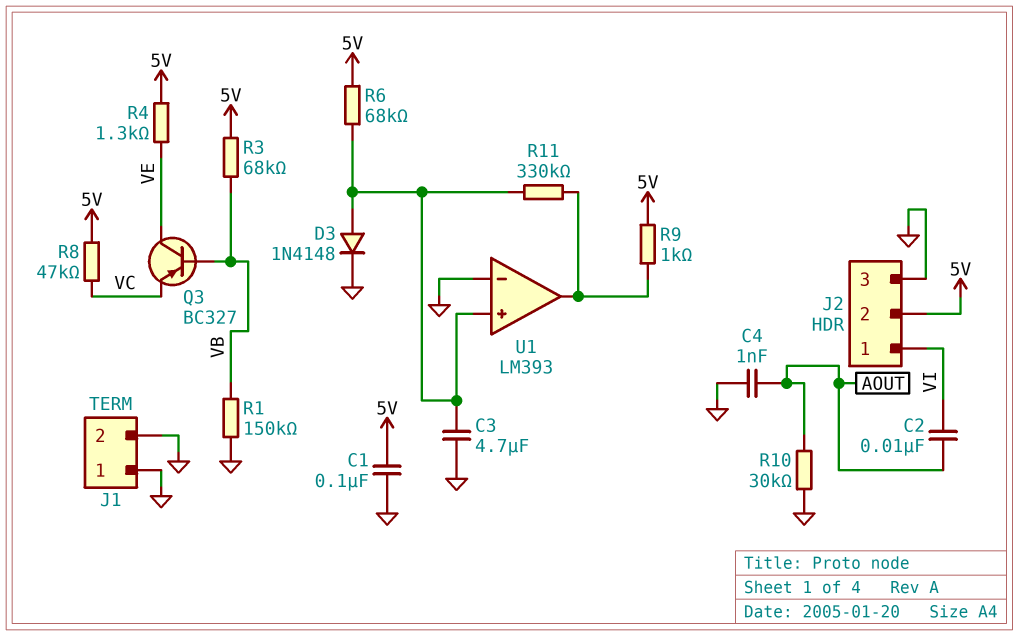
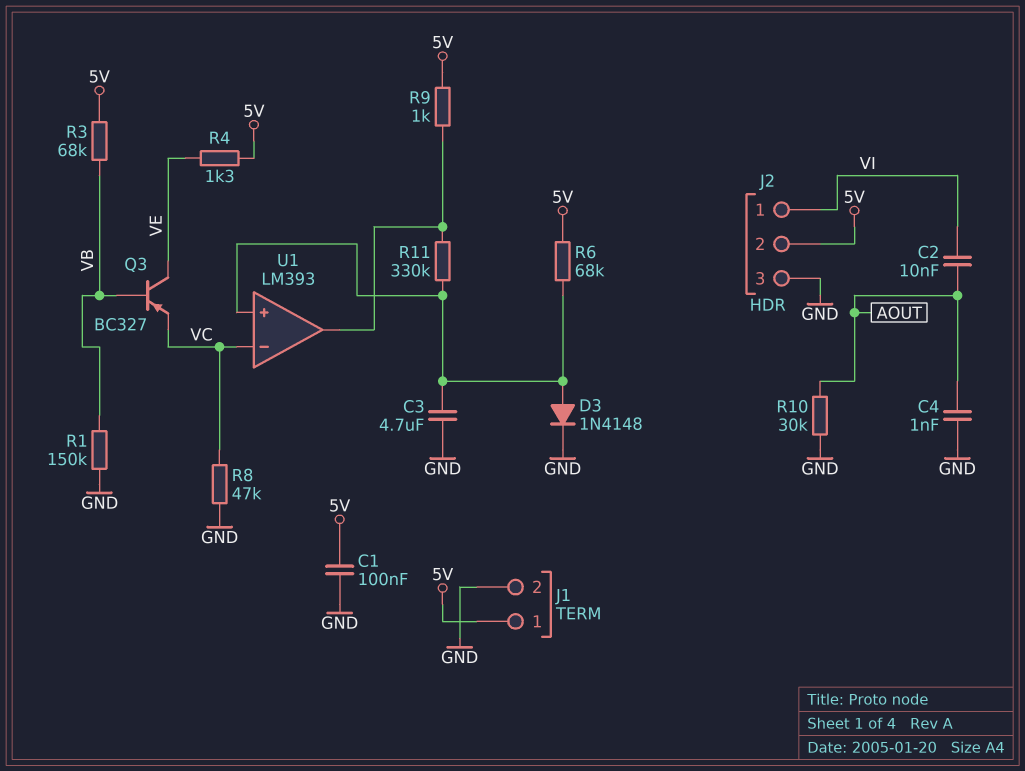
J1 pin 1: GND -> 5V
R8: 47k (5V, VC) -> 47k (GND, VC)
U1 pin in-: GND -> VC

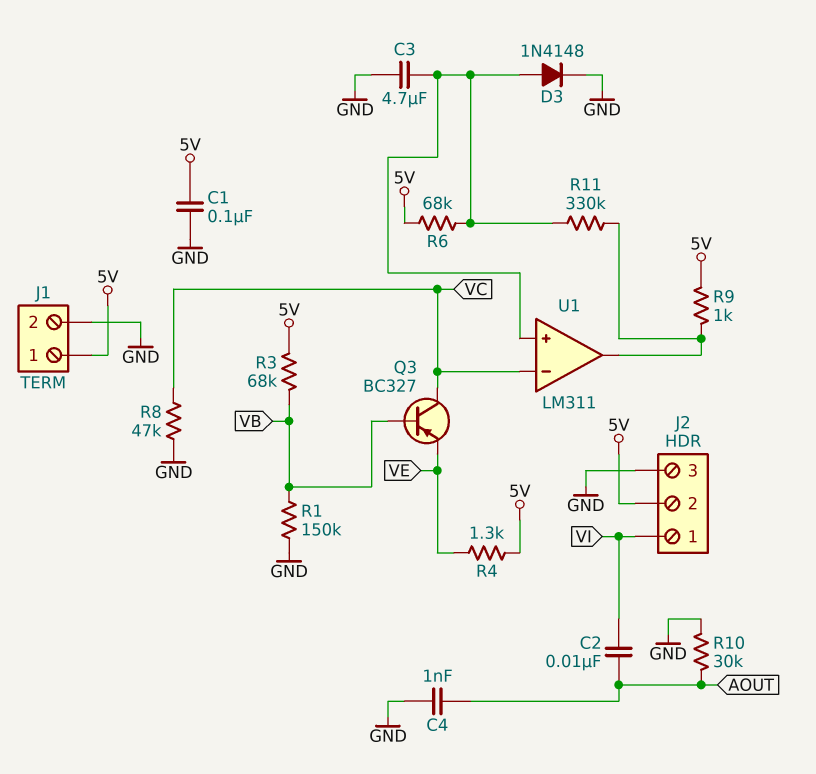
Q3: PNP BC327 (B VB, C VE, E VC) -> PNP BC327 (B VB, C VC, E VE)
U1: LM393 -> LM311

